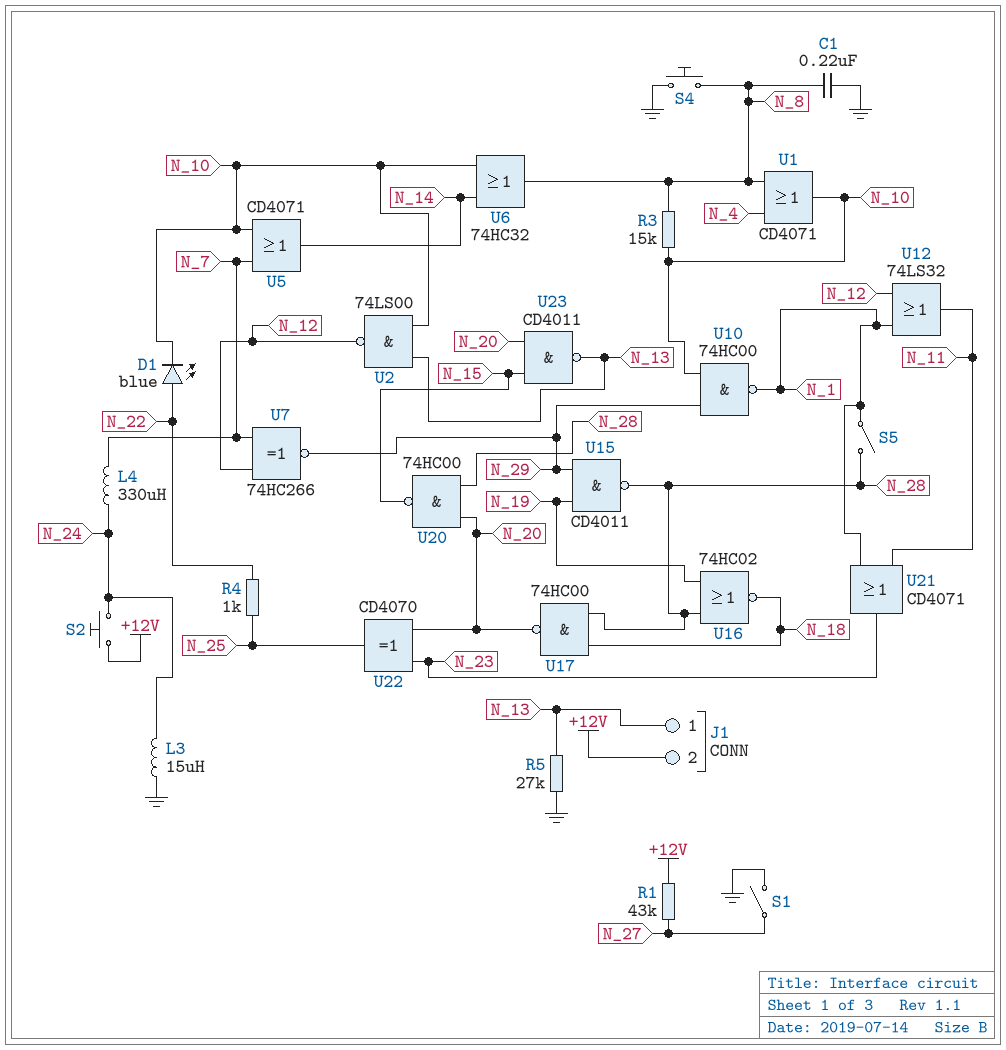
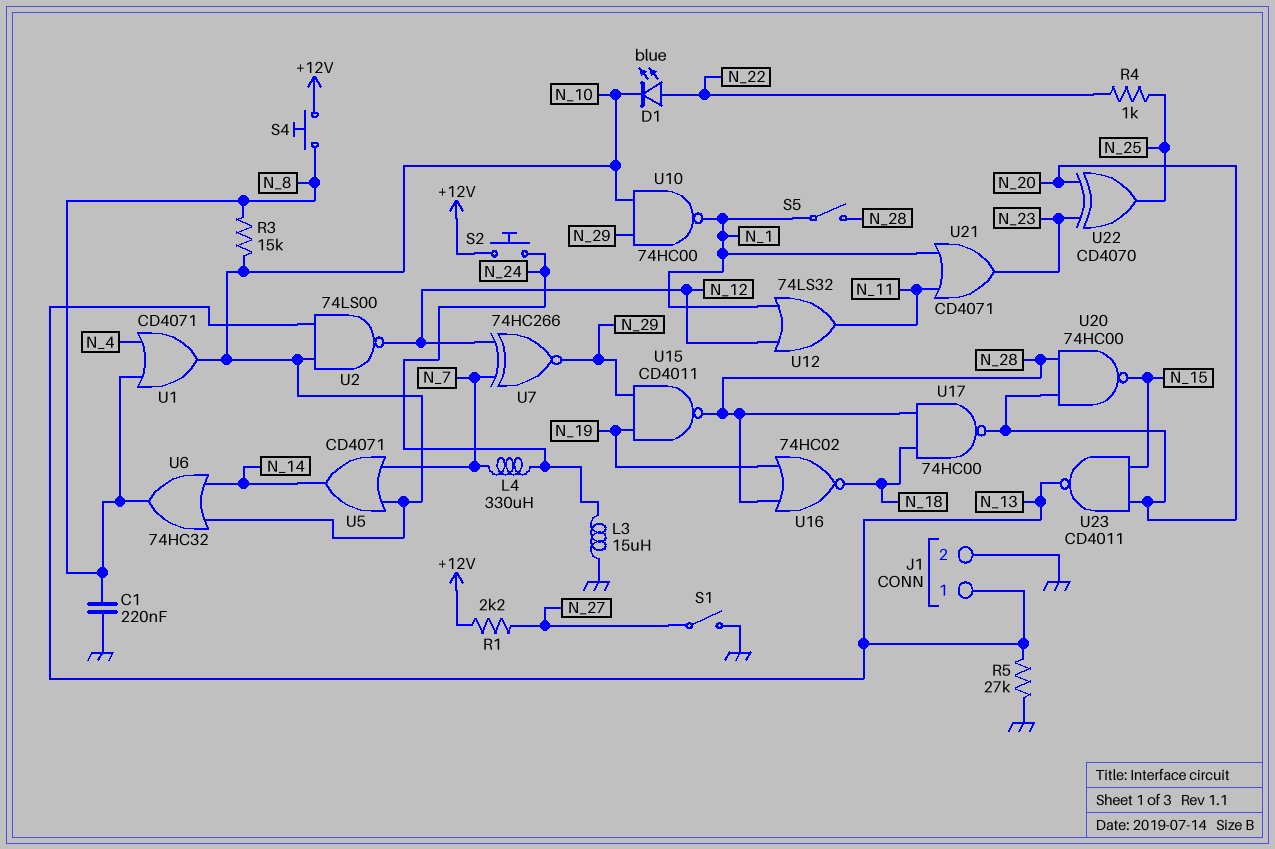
J1 pin 2: +12V -> GND
R1: 43k (+12V, N_27) -> 2.2k (+12V, N_27)
S4: button (GND, N_8) -> button (+12V, N_8)

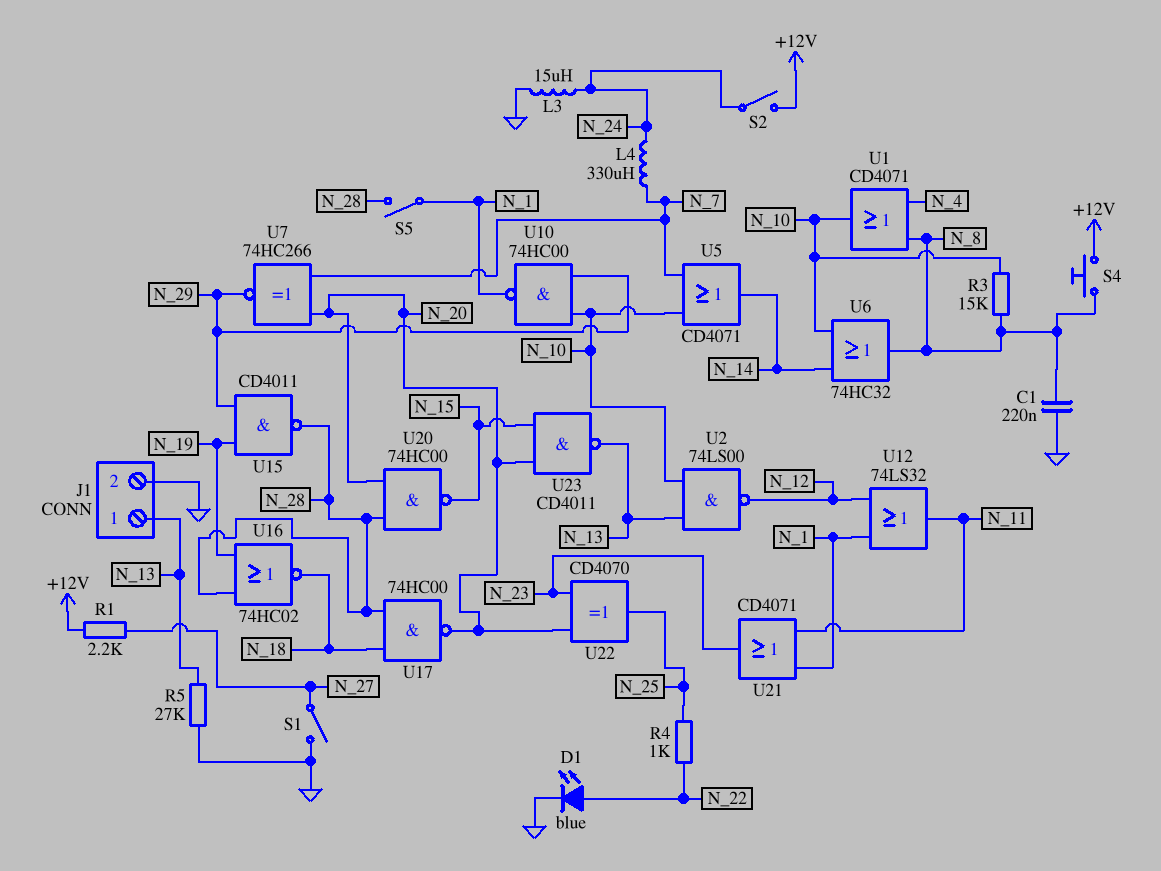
D1: LED blue (A N_22, K N_10) -> LED blue (A N_22, K GND)
S2: button (+12V, N_24) -> switch (+12V, N_24)
U7: XNOR 74HC266 (in N_7, in N_12, out N_29) -> XNOR 74HC266 (in N_7, in N_20, out N_29)

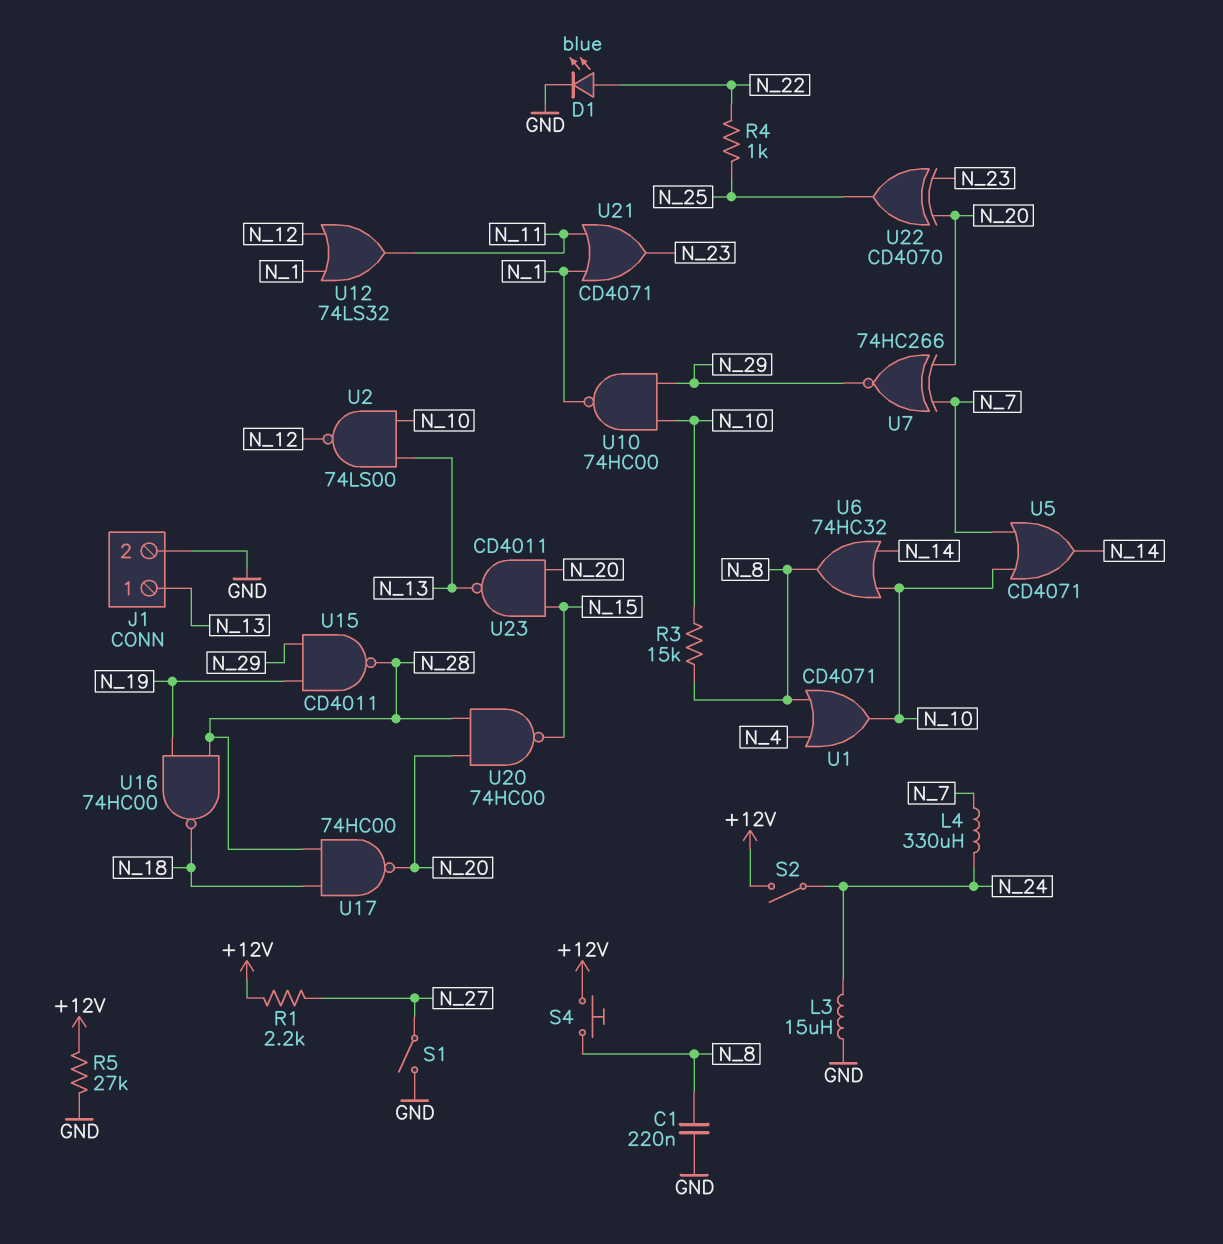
R5: 27k (GND, N_13) -> 27k (+12V, GND)
S5: switch (N_1, N_28) -> none
U16: NOR 74HC02 (in N_19, in N_28, out N_18) -> NAND 74HC00 (in N_19, in N_28, out N_18)

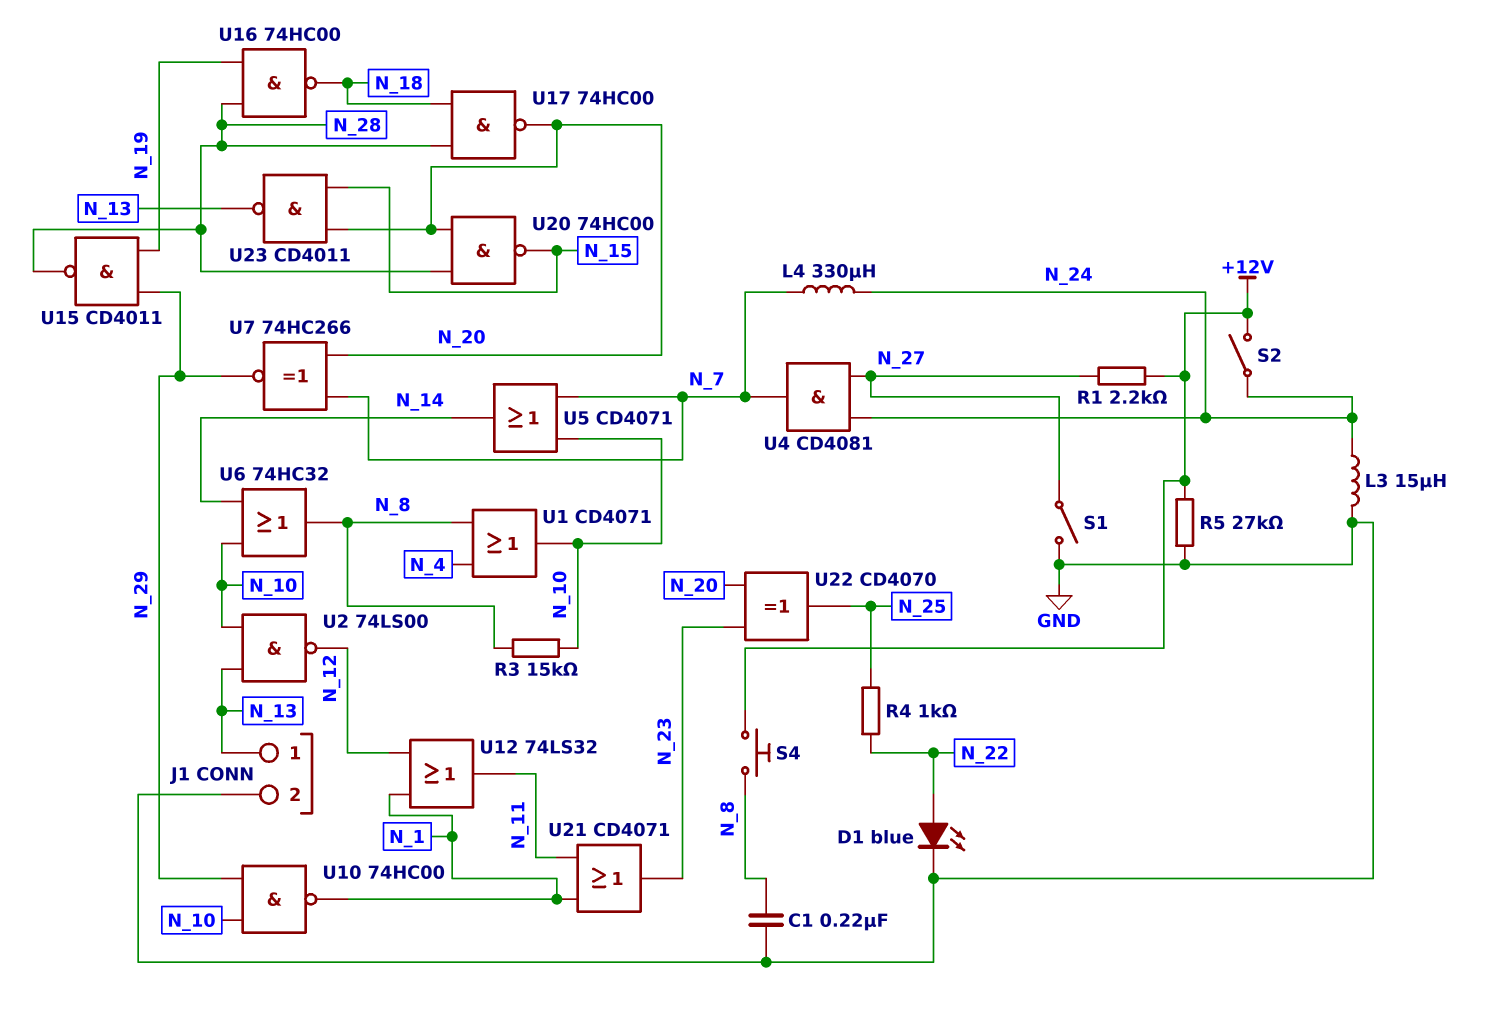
U4: none -> AND CD4081 (in N_24, in N_27, out N_7)

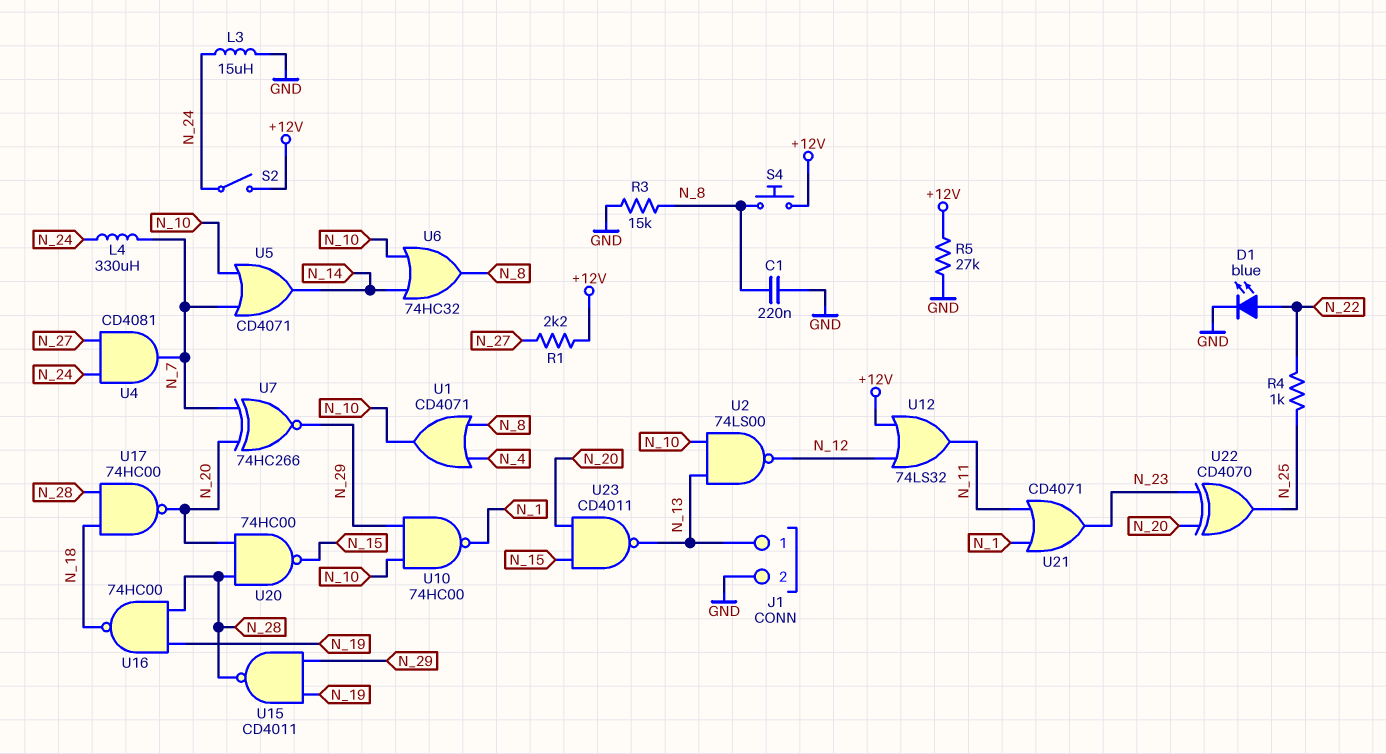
R3: 15k (N_8, N_10) -> 15k (GND, N_8)
S1: switch (GND, N_27) -> none
U12: OR 74LS32 (in N_1, in N_12, out N_11) -> OR 74LS32 (in +12V, in N_12, out N_11)

